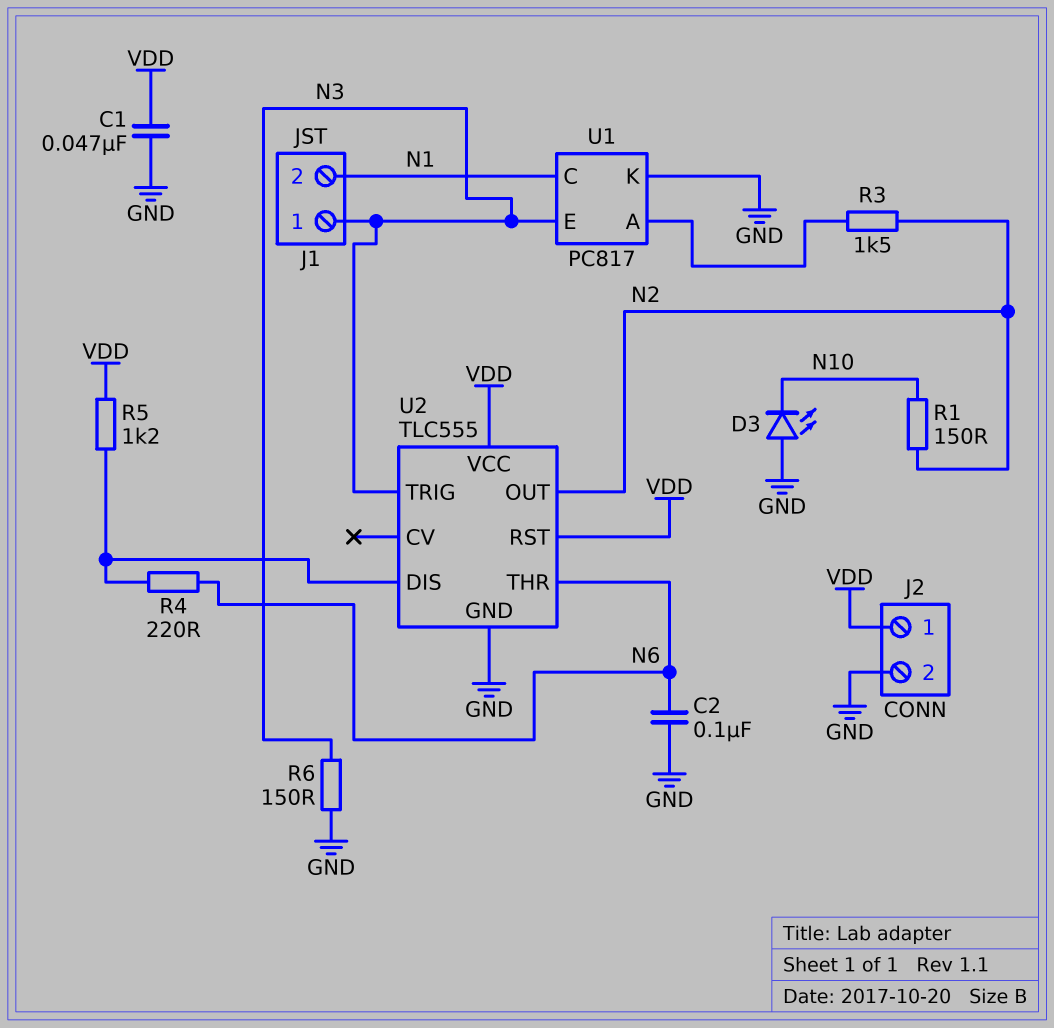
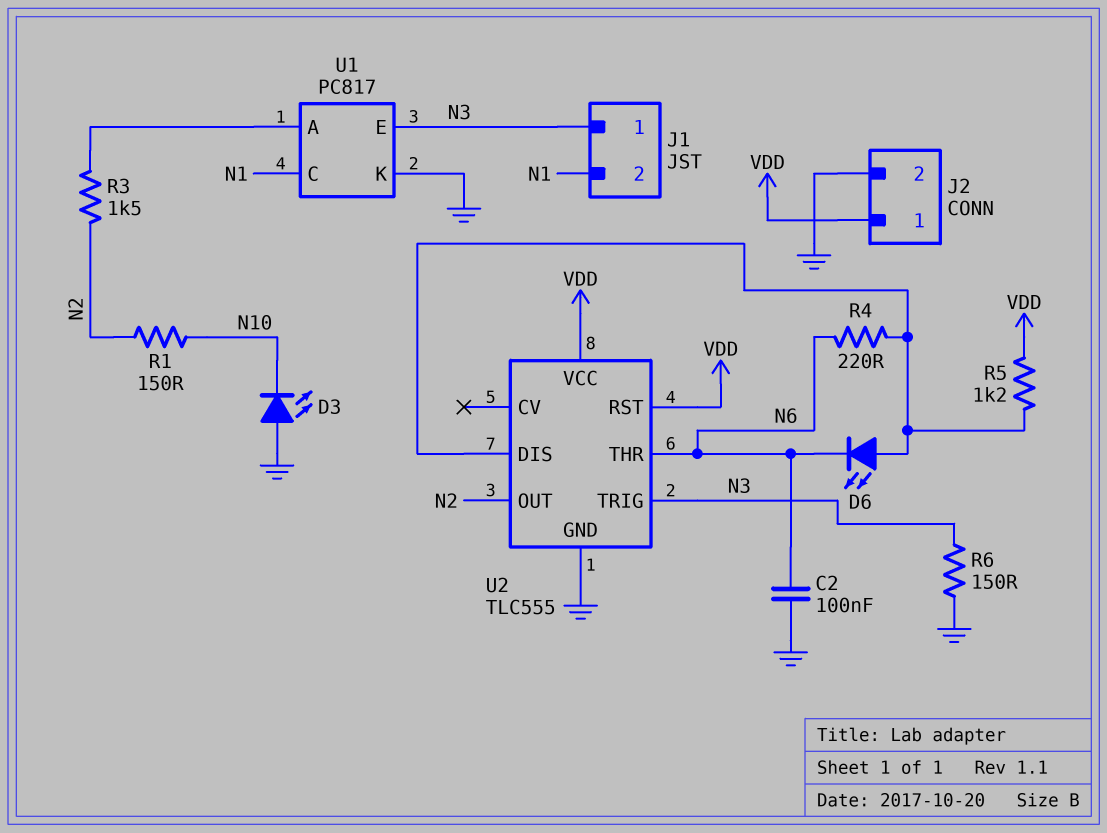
C1: 47nF (GND, VDD) -> none
D6: none -> LED (A U2/DIS, K N6)

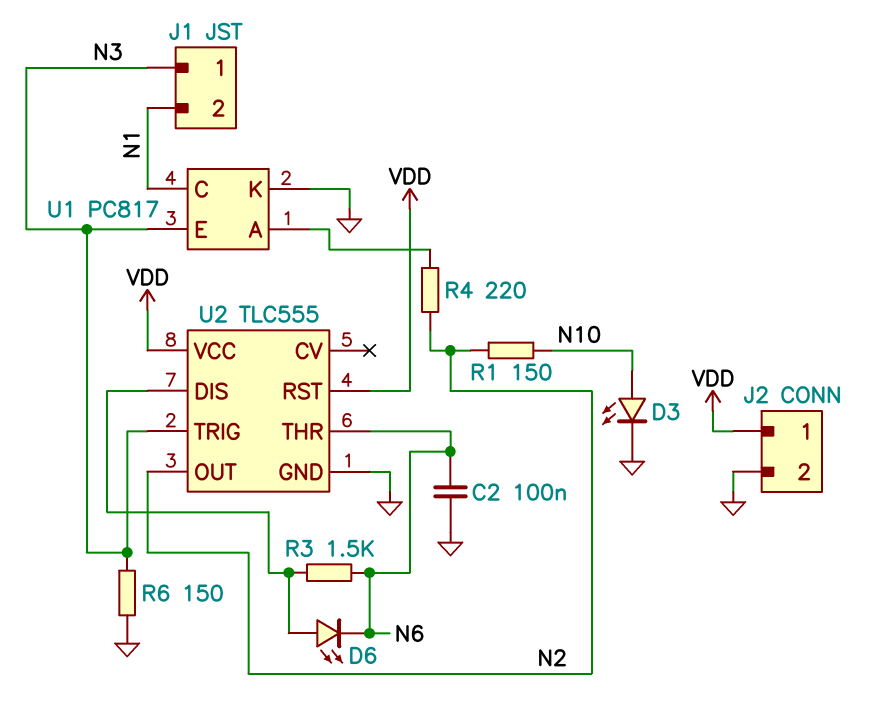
D3: LED (A GND, K N10) -> LED (A N10, K GND)
R3: 1.5k (N2, U1/A) -> 1.5k (N6, U2/DIS)
R4: 220 (N6, U2/DIS) -> 220 (N2, U1/A)
R5: 1.2k (U2/DIS, VDD) -> none

